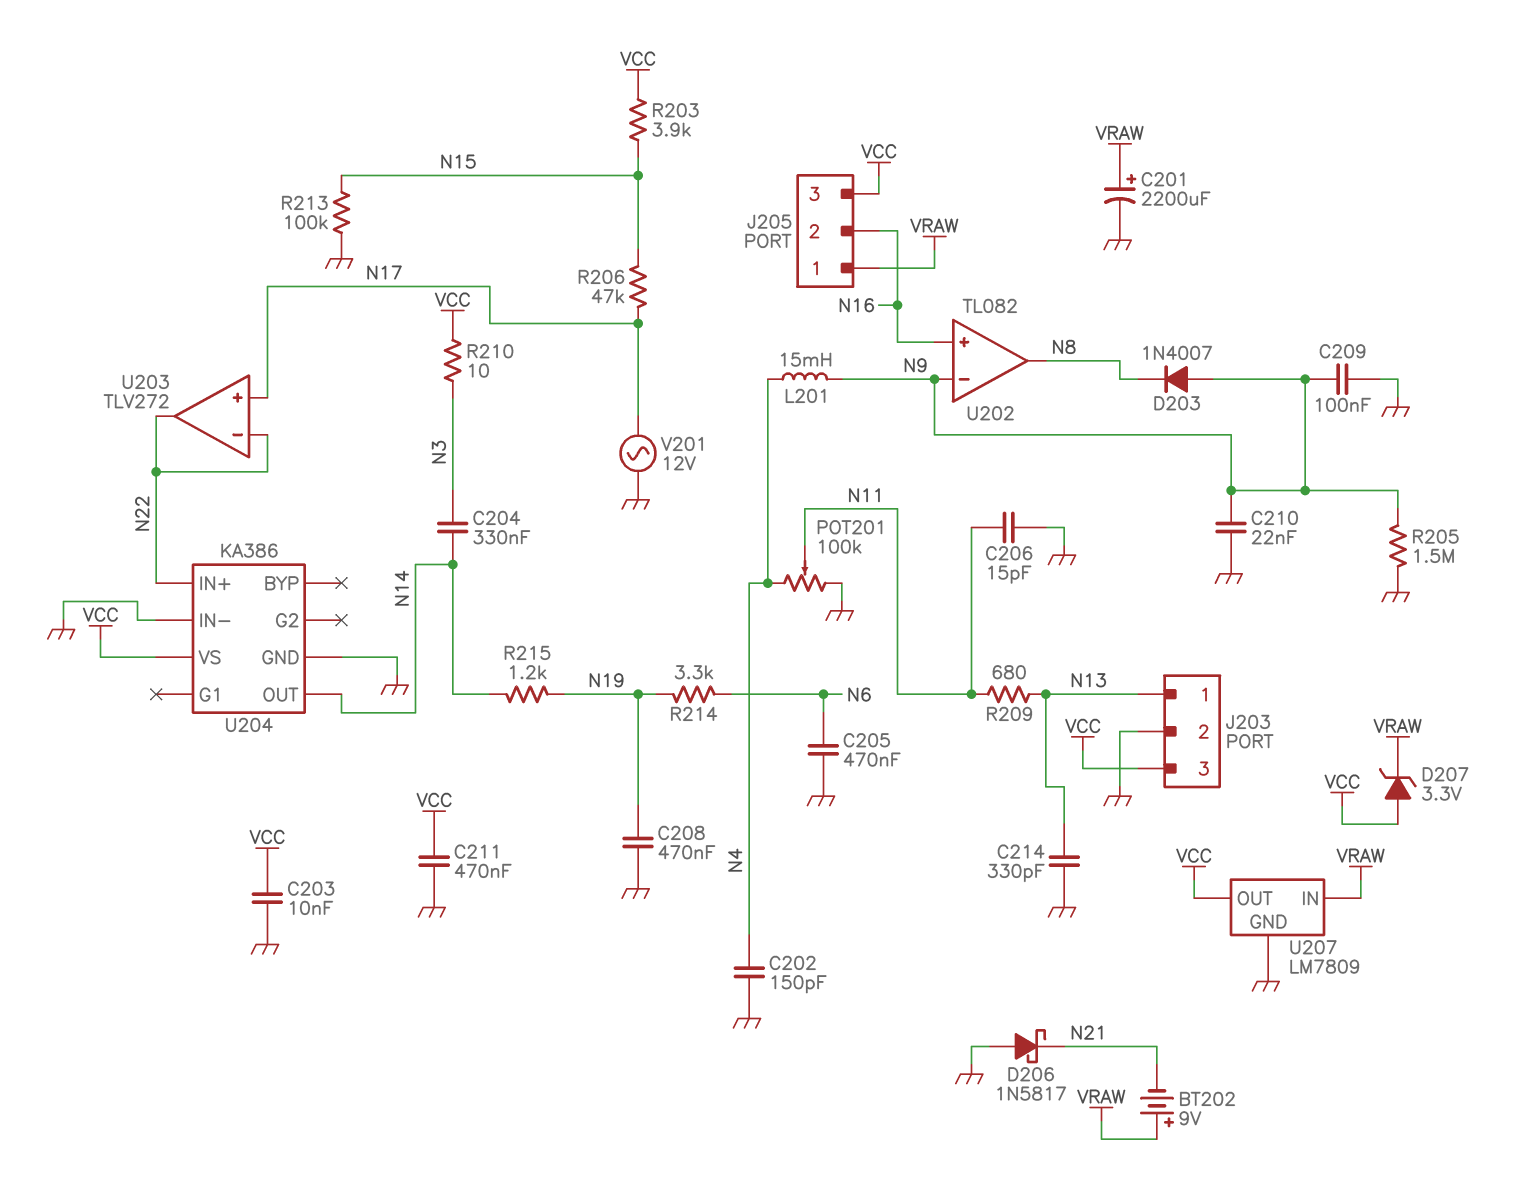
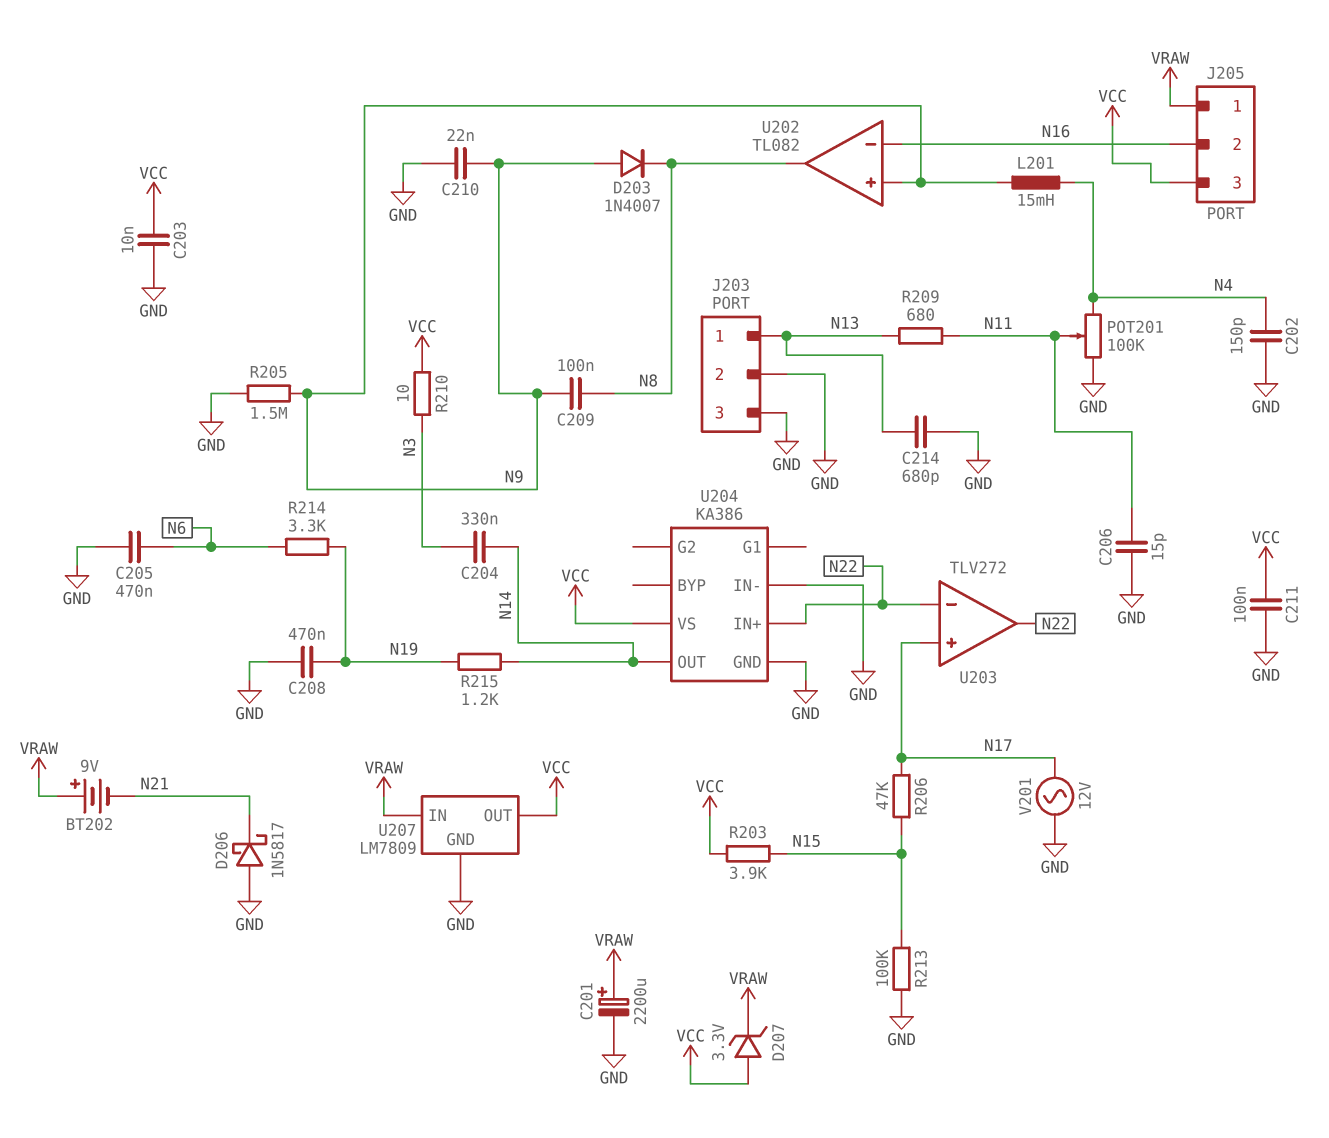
C209: 100nF (GND, N9) -> 100nF (N8, N9)
C211: 470nF (GND, VCC) -> 100nF (GND, VCC)
C214: 330pF (GND, N13) -> 680pF (GND, N13)
J203 pin 3: VCC -> GND
U202 pin in+: N16 -> N9
U202 pin in-: N9 -> N16

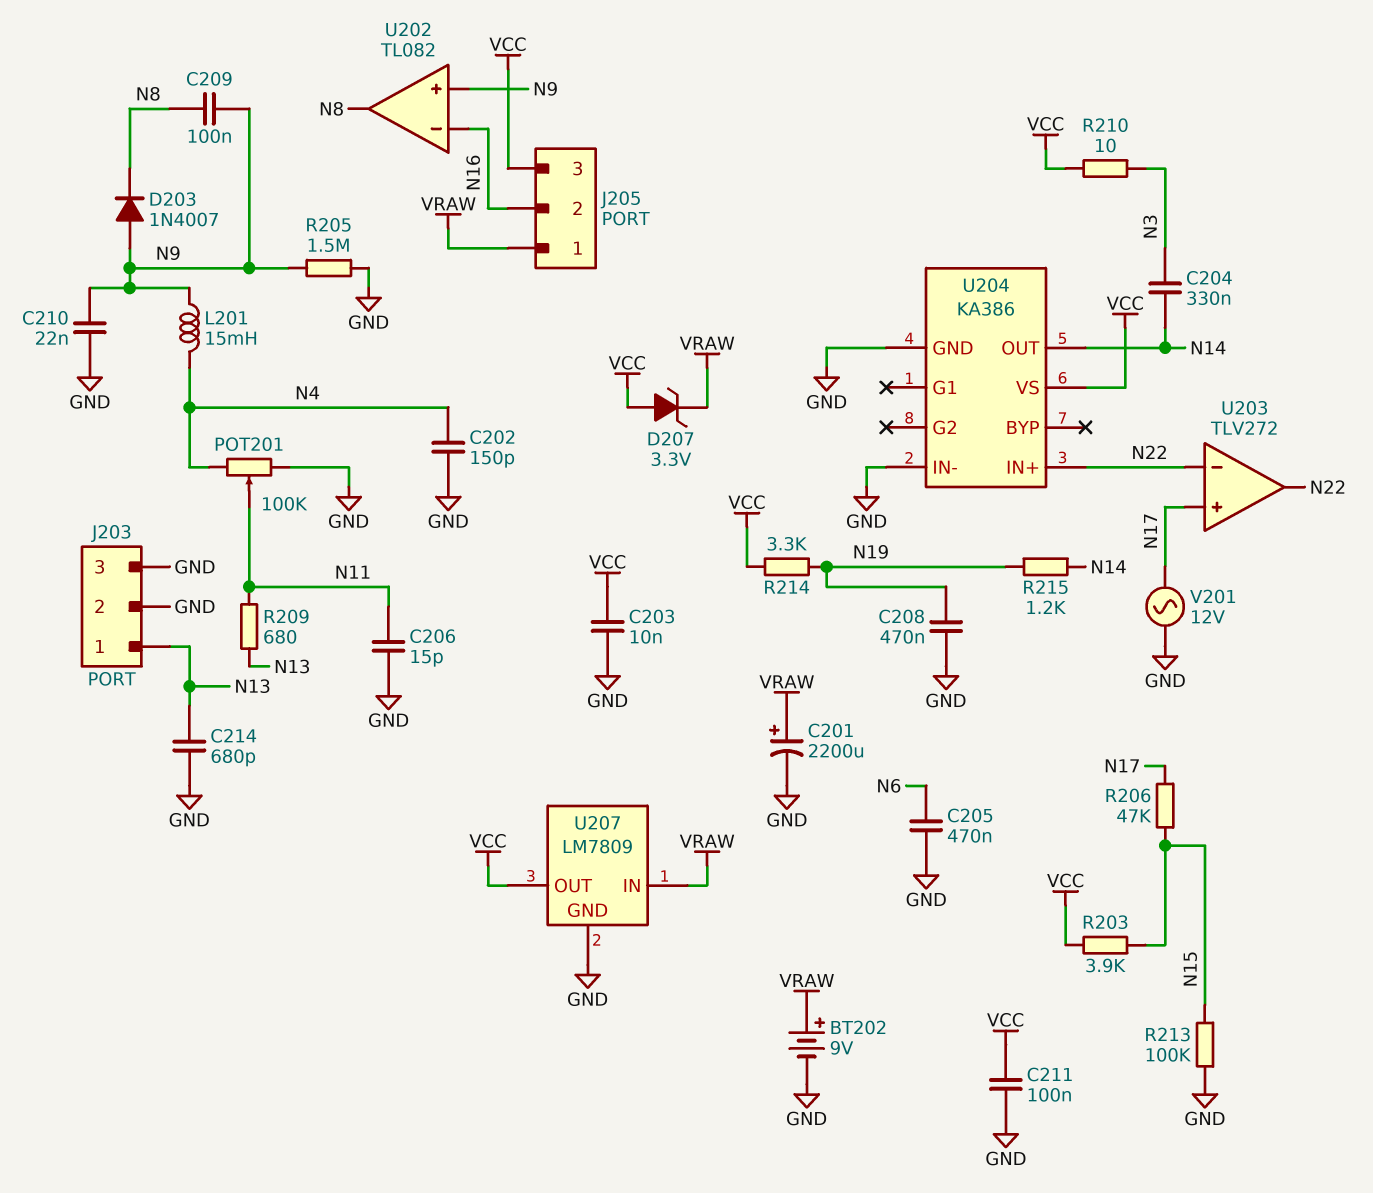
BT202: 9V (plus VRAW, minus N21) -> 9V (plus VRAW, minus GND)
D206: schottky 1N5817 (A GND, K N21) -> none
R214: 3.3k (N6, N19) -> 3.3k (N19, VCC)

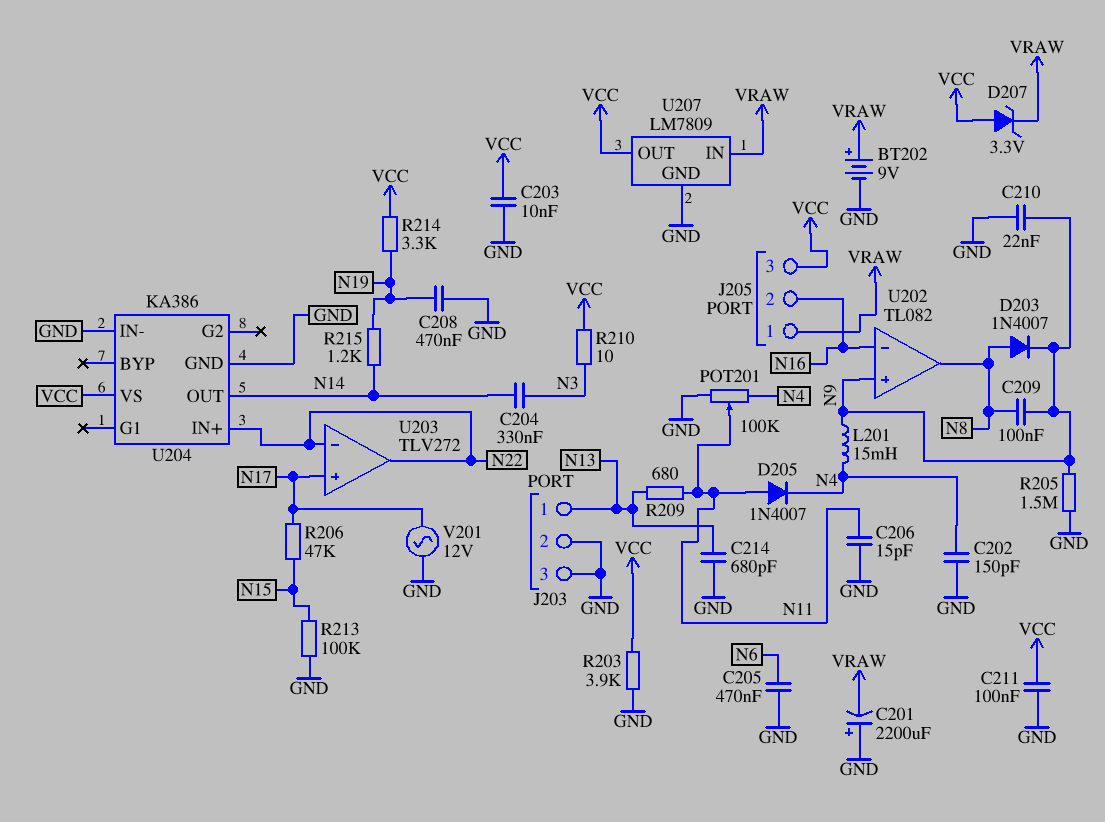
C201: 2200uF (plus VRAW, minus GND) -> 2200uF (plus GND, minus VRAW)
D203: diode 1N4007 (A N9, K N8) -> diode 1N4007 (A N8, K N9)
D205: none -> diode 1N4007 (A N11, K N4)
R203: 3.9k (N15, VCC) -> 3.9k (GND, VCC)

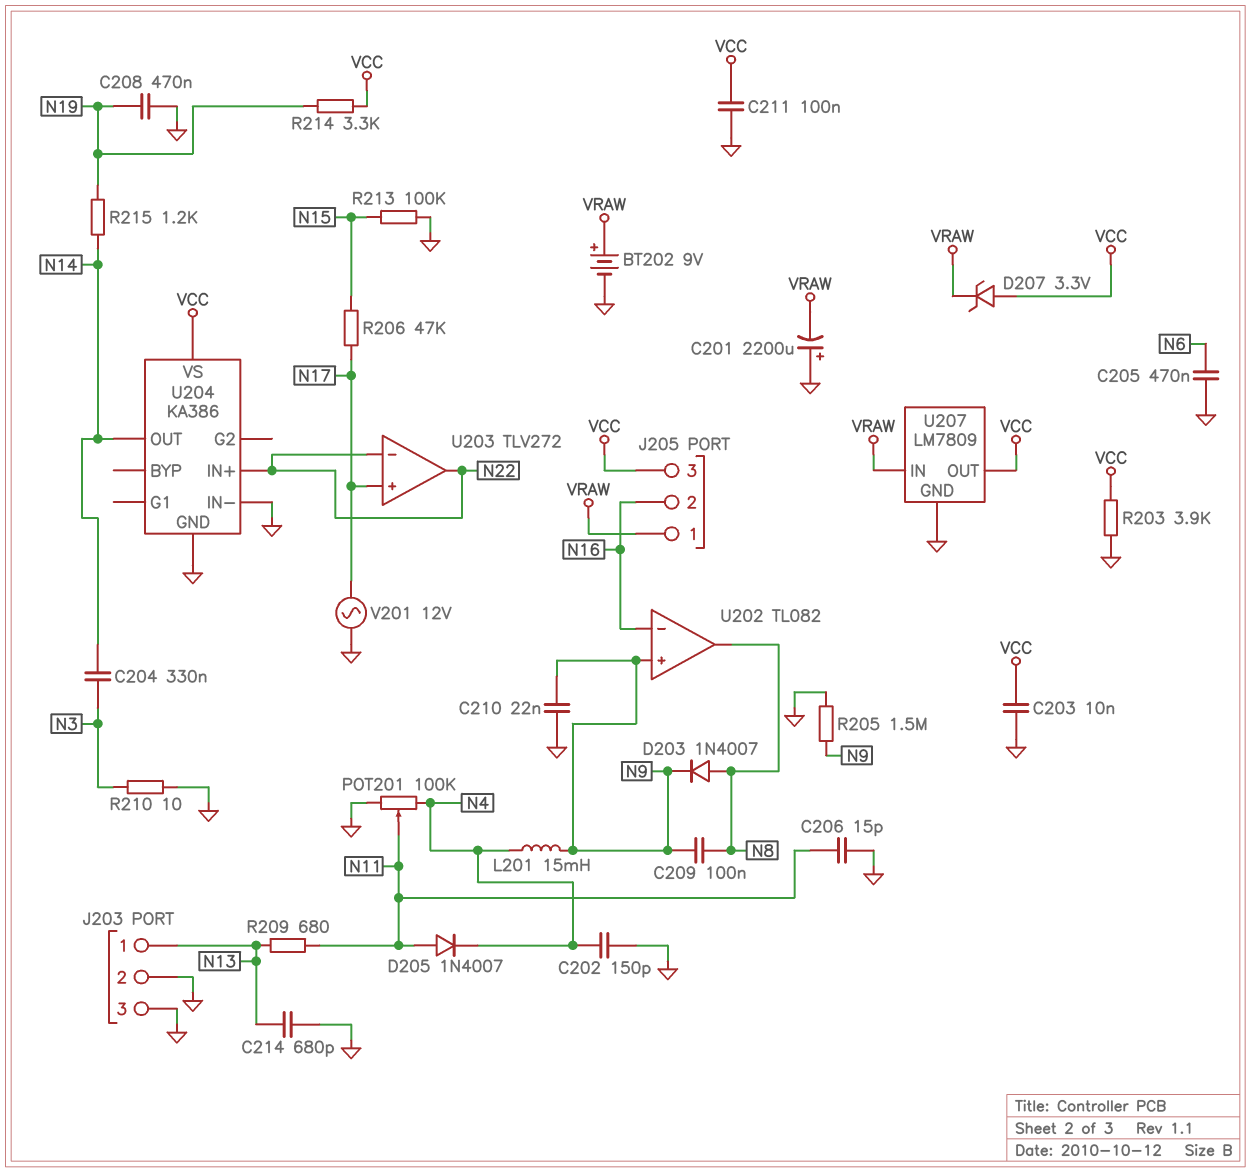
R210: 10 (N3, VCC) -> 10 (GND, N3)

